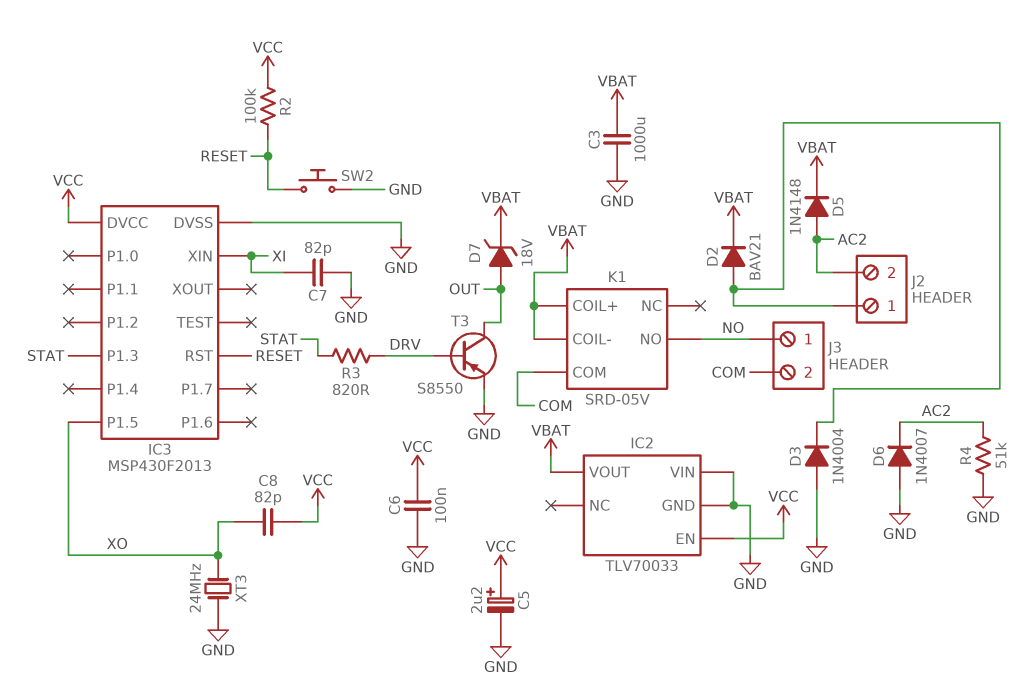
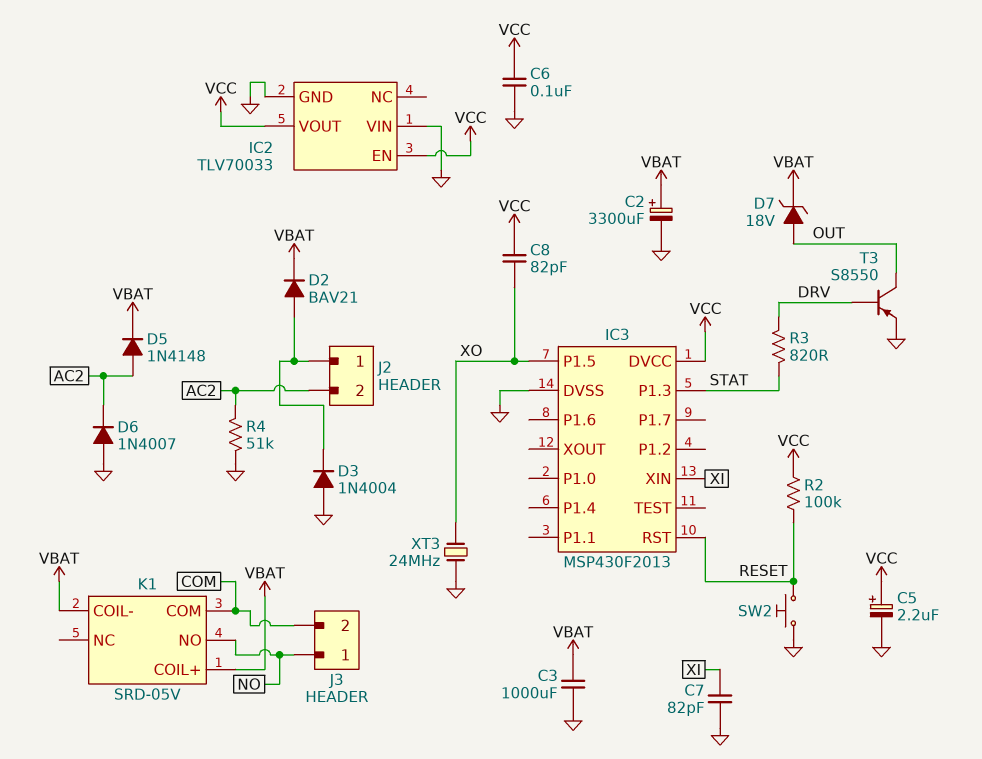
C2: none -> 3300uF (plus VBAT, minus GND)
IC2 pin VOUT: VBAT -> VCC

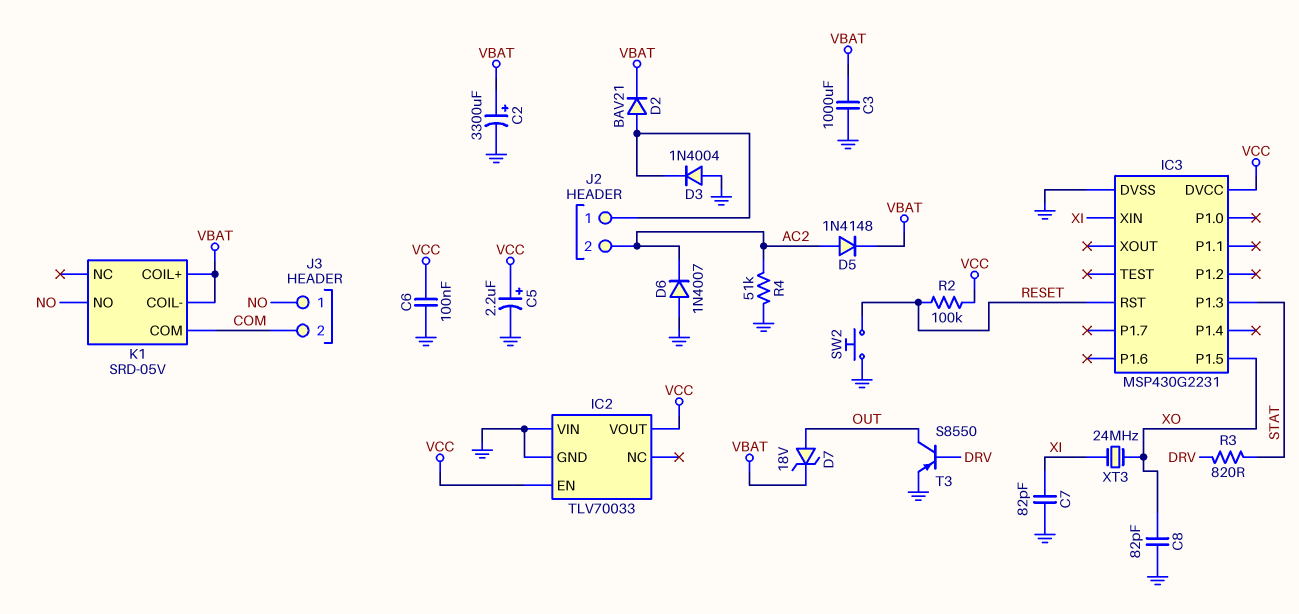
C8: 82pF (VCC, XO) -> 82pF (GND, XO)
IC3: MSP430F2013 -> MSP430G2231
XT3: 24MHz (GND, XO) -> 24MHz (XI, XO)

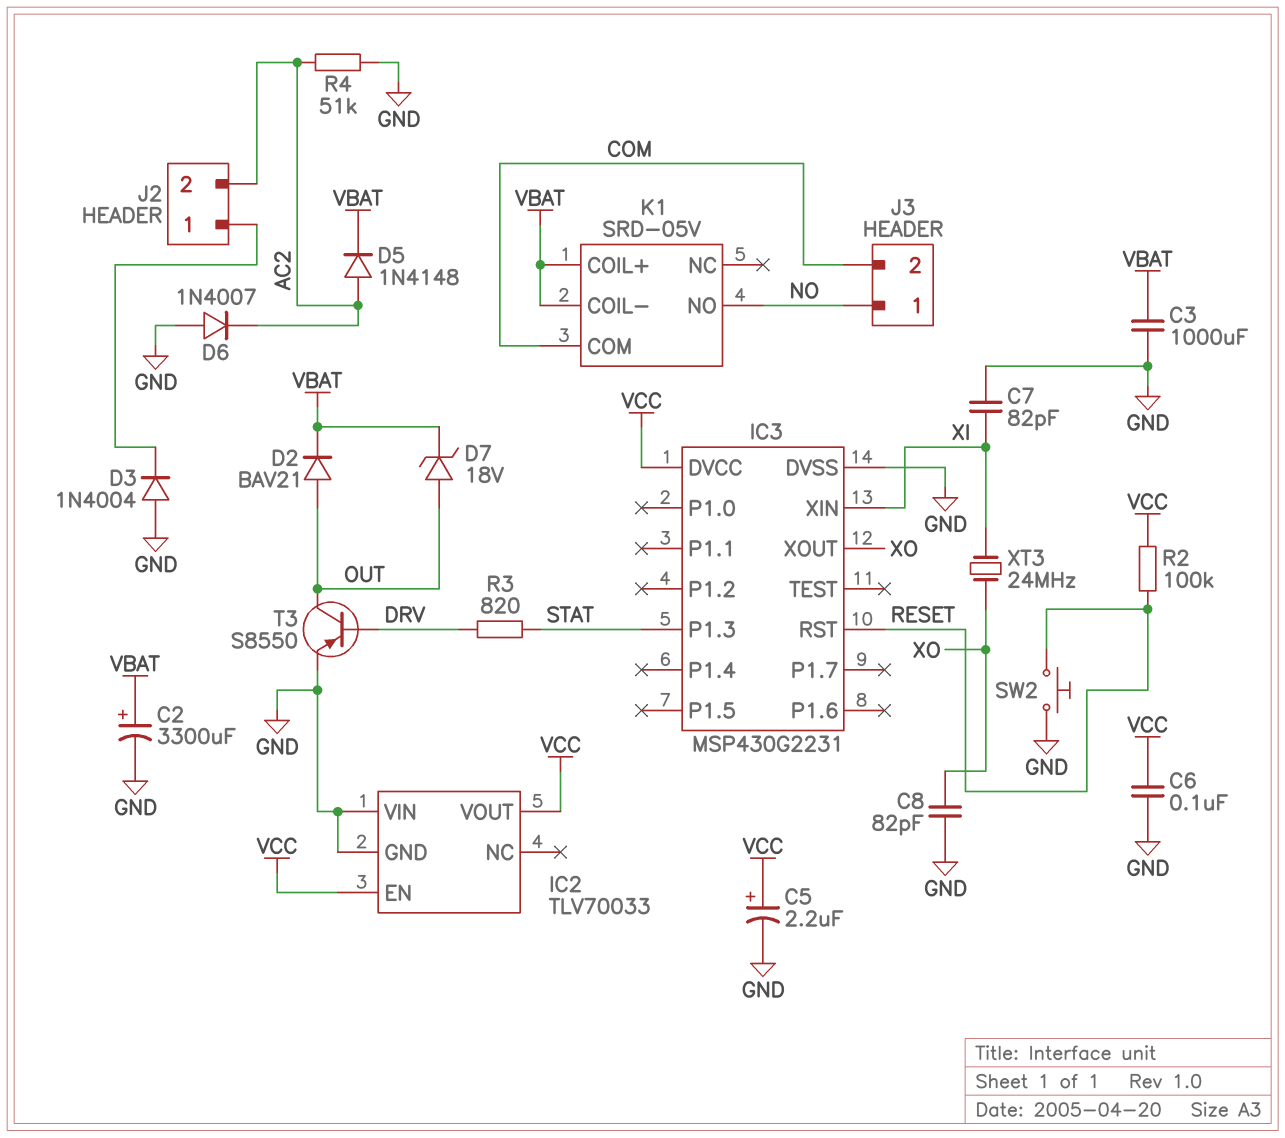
D2: diode BAV21 (A J2/1, K VBAT) -> diode BAV21 (A OUT, K VBAT)
IC3 pin P1.5: XO -> none
IC3 pin XOUT: none -> XO

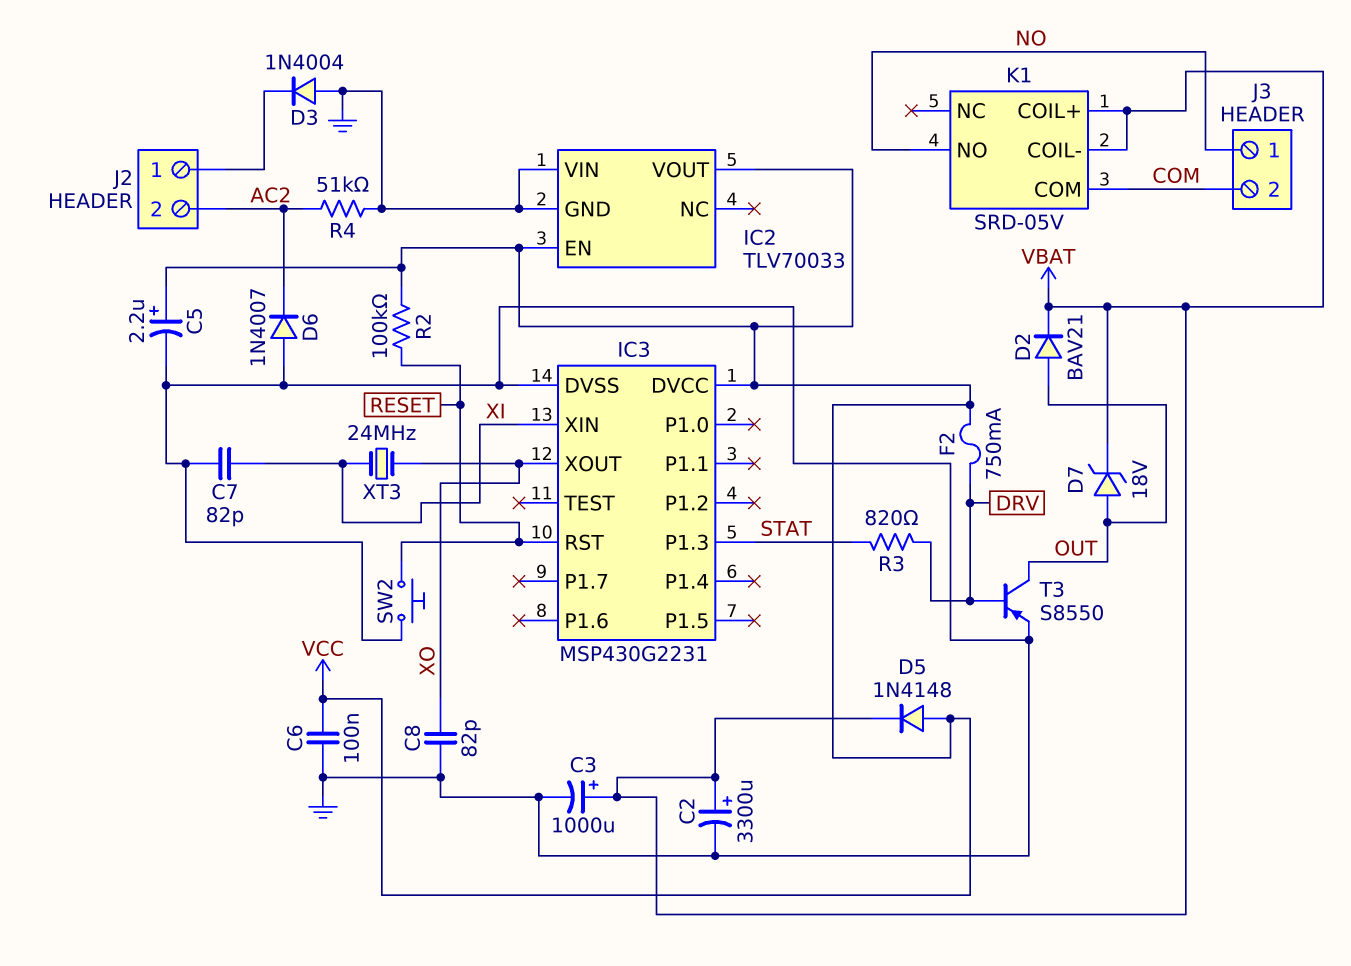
C3: 1000uF (GND, VBAT) -> 1000uF (plus VBAT, minus GND)
D5: diode 1N4148 (A AC2, K VBAT) -> diode 1N4148 (A VCC, K VBAT)
F2: none -> 750mA (DRV, VCC)

